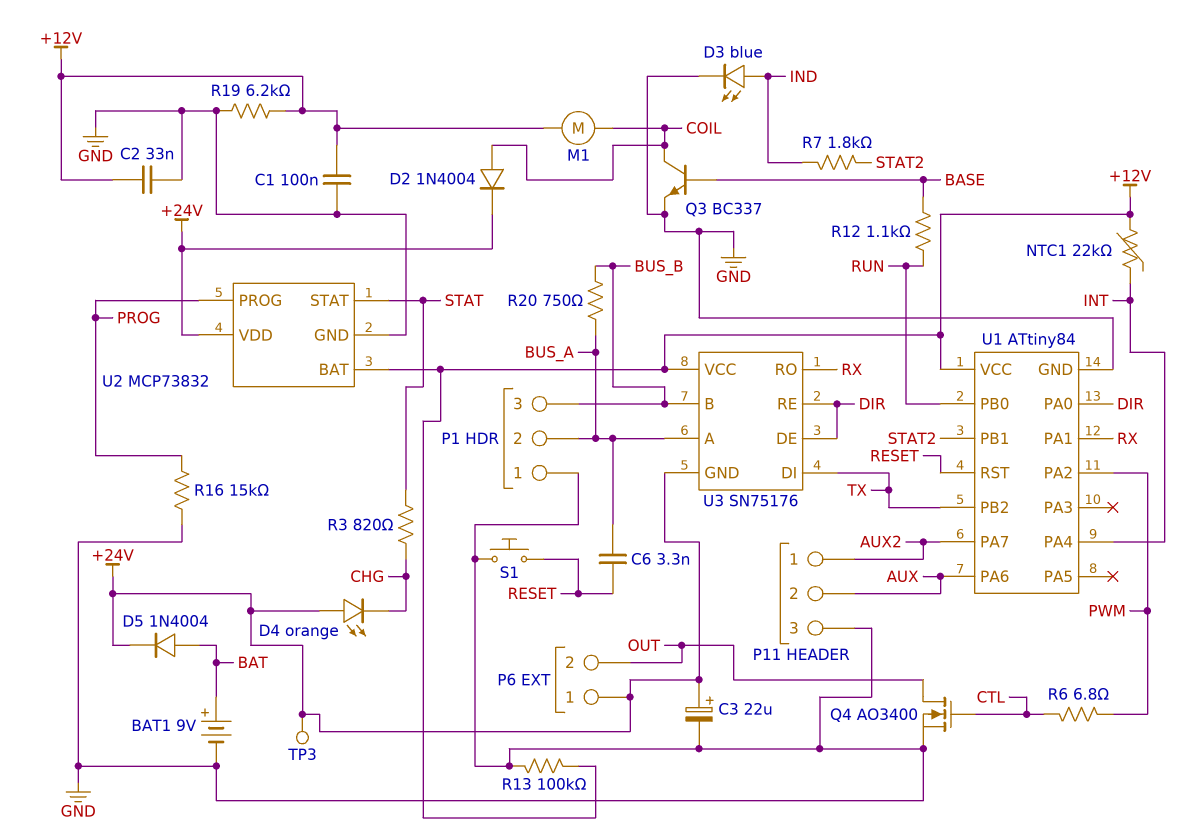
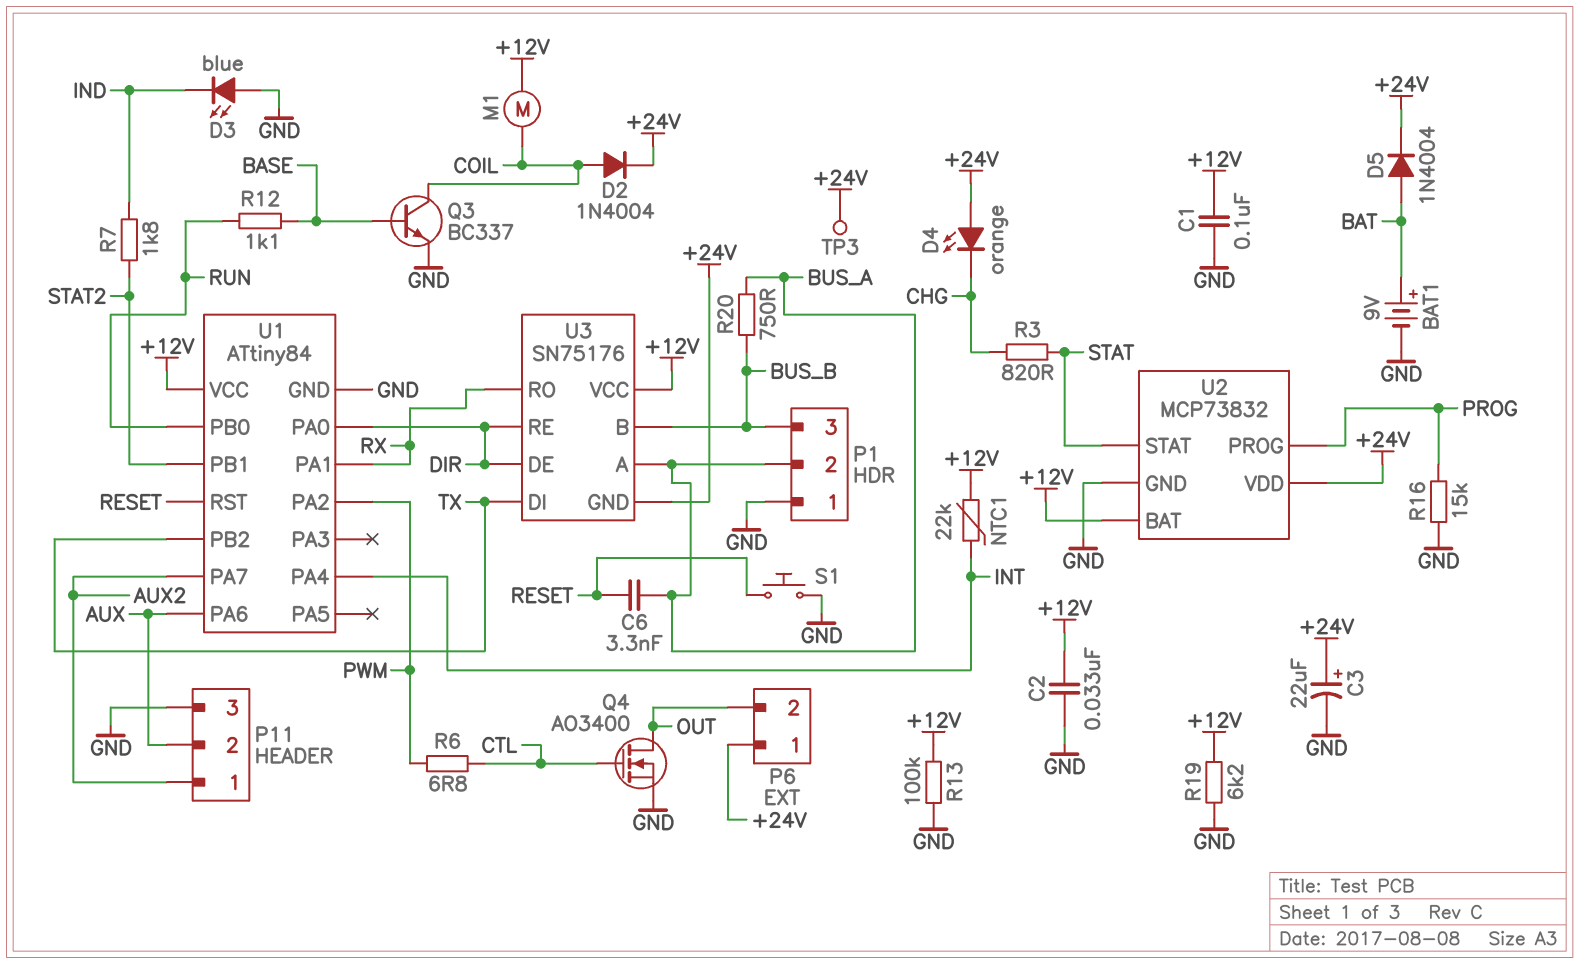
D3: LED blue (A IND, K GND) -> LED blue (A GND, K IND)

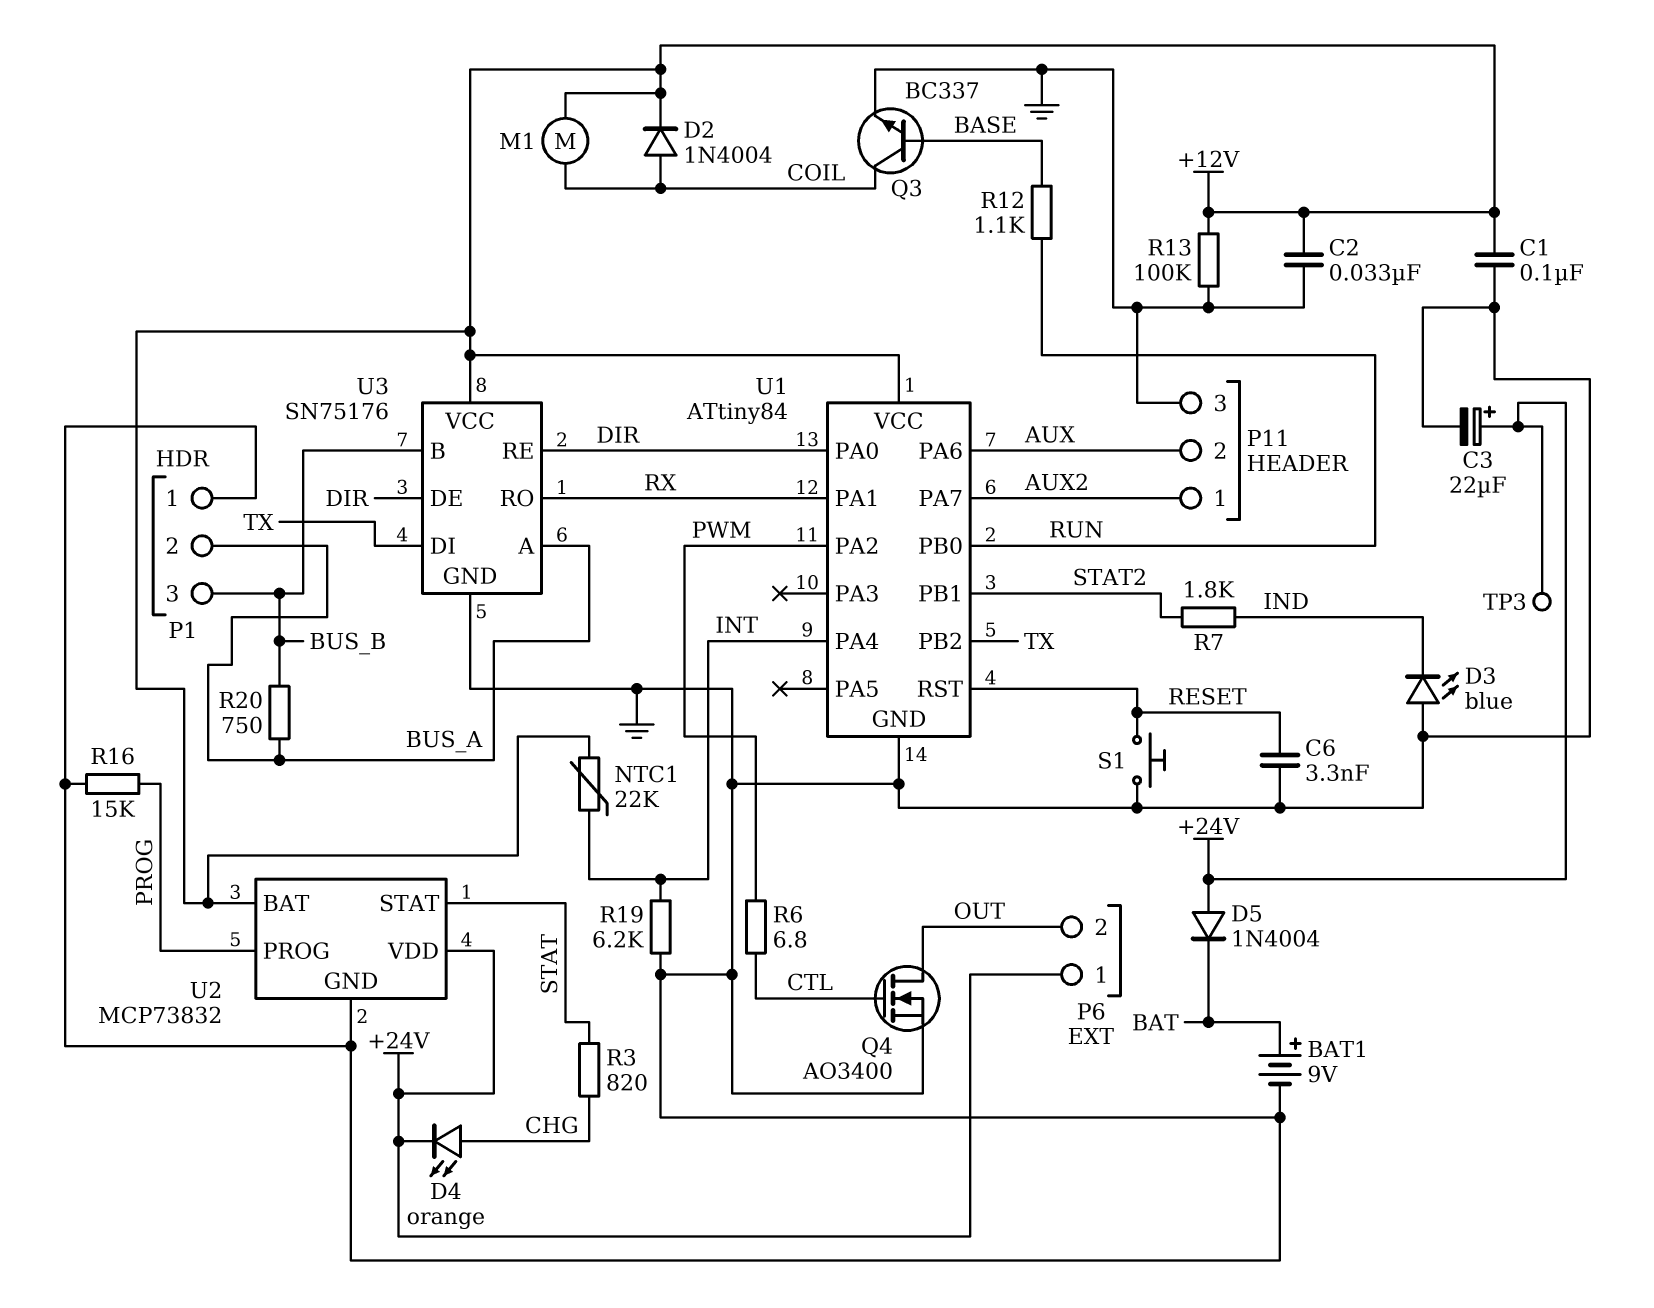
C6: 3.3nF (BUS_A, RESET) -> 3.3nF (GND, RESET)
D2: diode 1N4004 (A COIL, K +24V) -> diode 1N4004 (A COIL, K +12V)
D4: LED orange (A +24V, K CHG) -> LED orange (A CHG, K +24V)
D5: diode 1N4004 (A BAT, K +24V) -> diode 1N4004 (A +24V, K BAT)
R19: 6.2k (+12V, GND) -> 6.2k (GND, INT)
U3 pin GND: +24V -> GND

